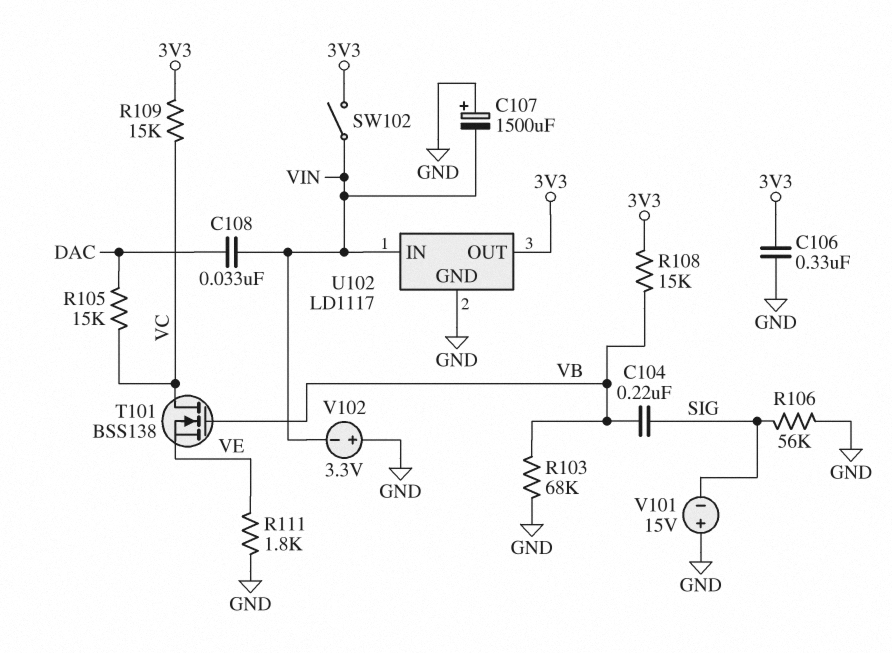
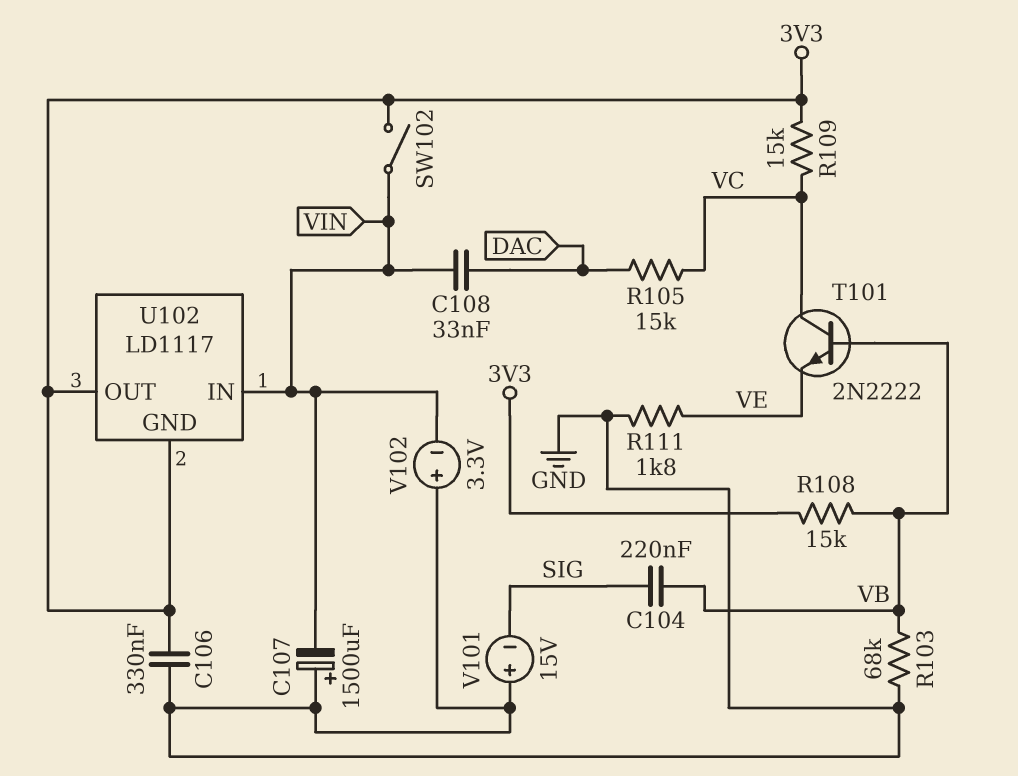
R106: 56k (GND, SIG) -> none
T101: NMOS BSS138 (G VB, D VC, S VE) -> NPN 2N2222 (B VB, C VC, E VE)
U102 pin GND: GND -> 3V3

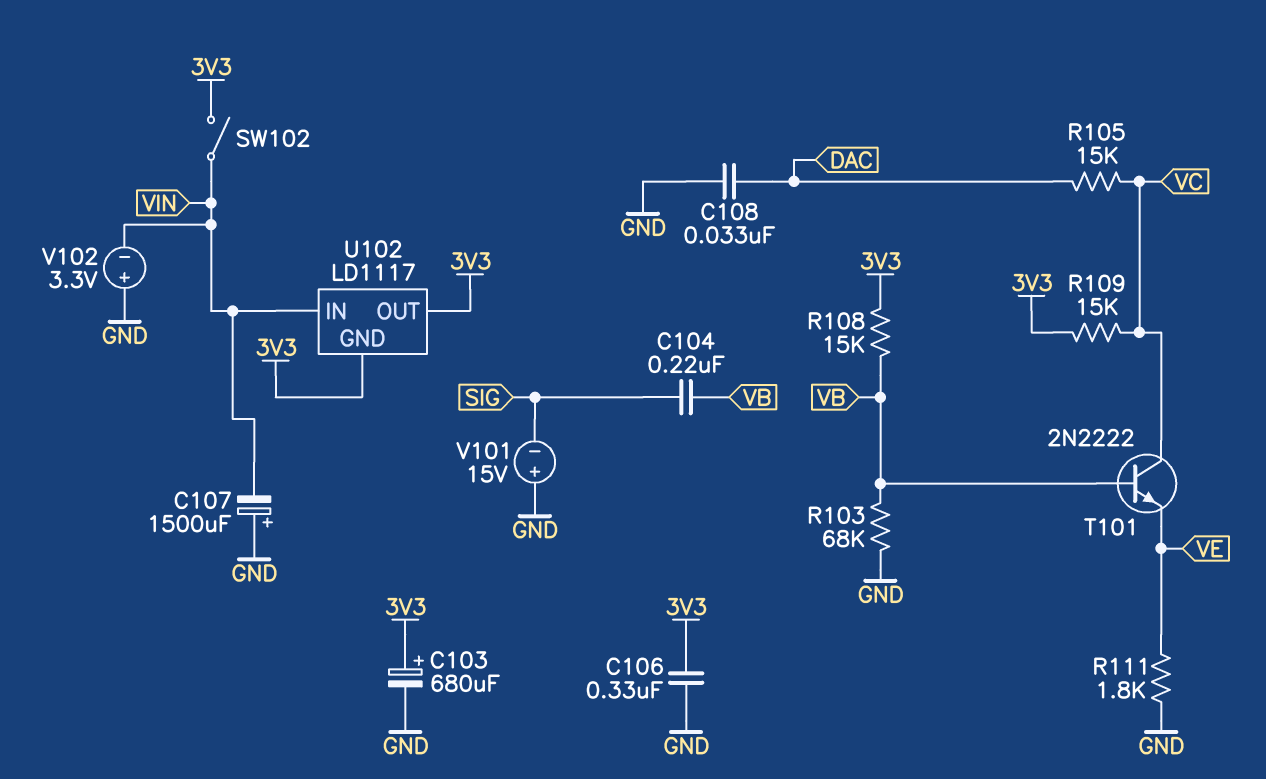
C103: none -> 680uF (plus 3V3, minus GND)
C108: 33nF (DAC, VIN) -> 33nF (DAC, GND)

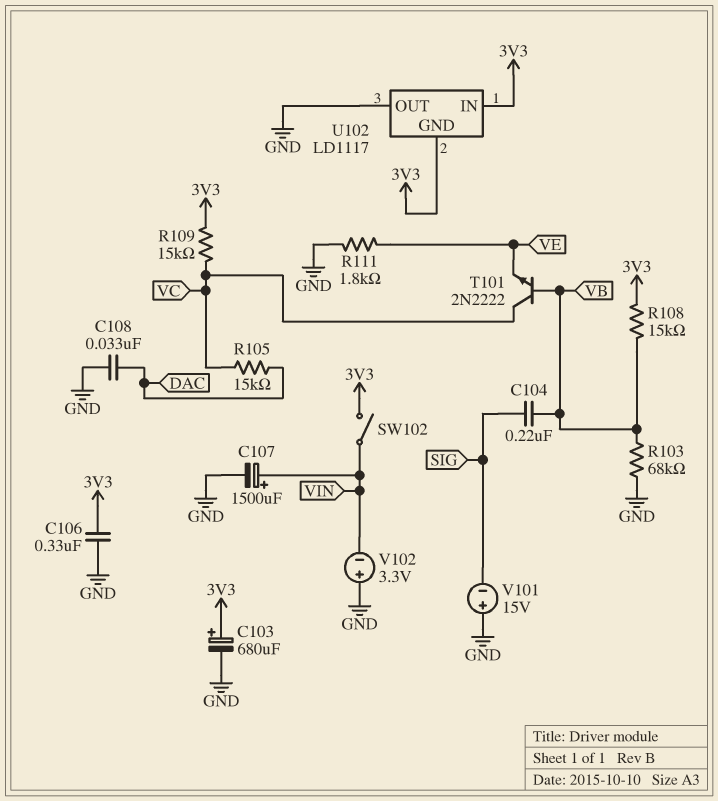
C107: 1500uF (plus GND, minus VIN) -> 1500uF (plus VIN, minus GND)
U102 pin IN: VIN -> 3V3
U102 pin OUT: 3V3 -> GND

